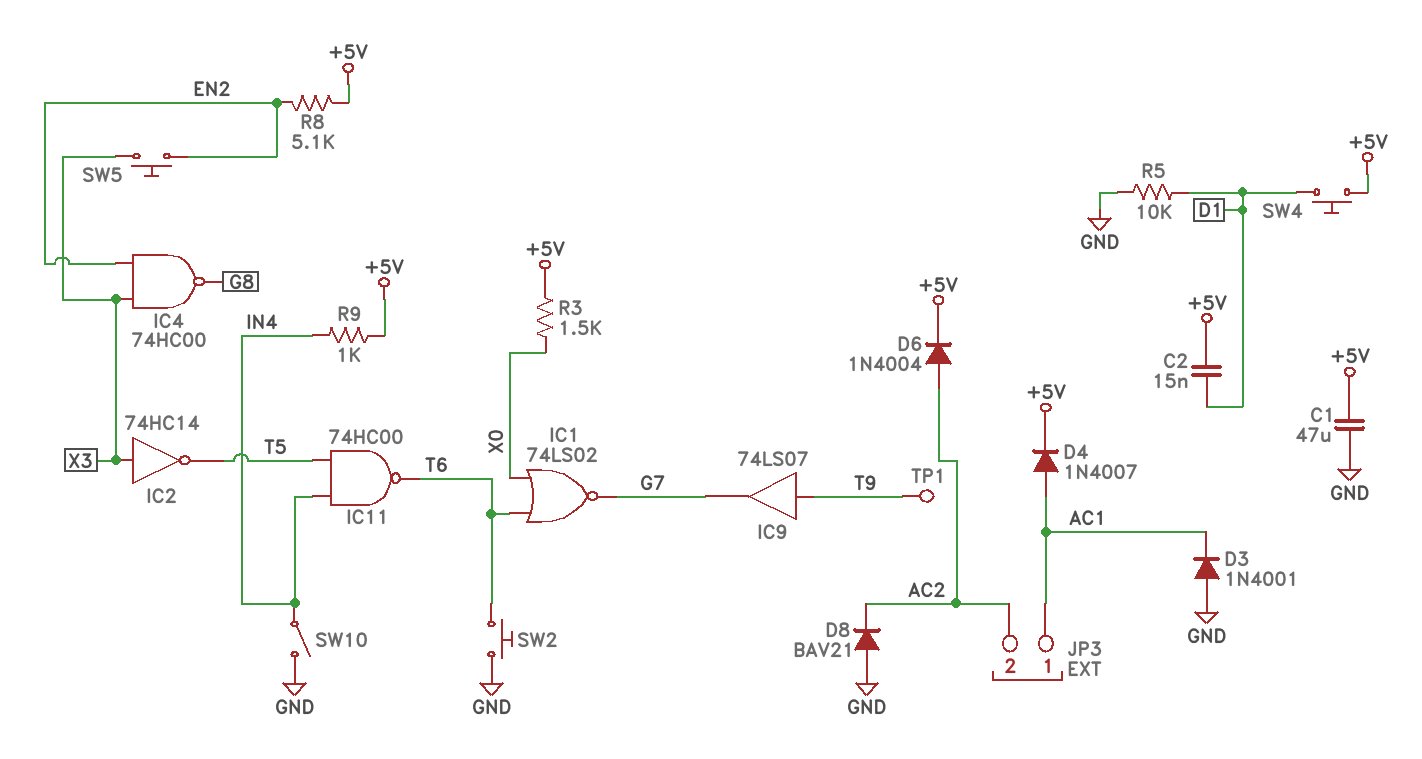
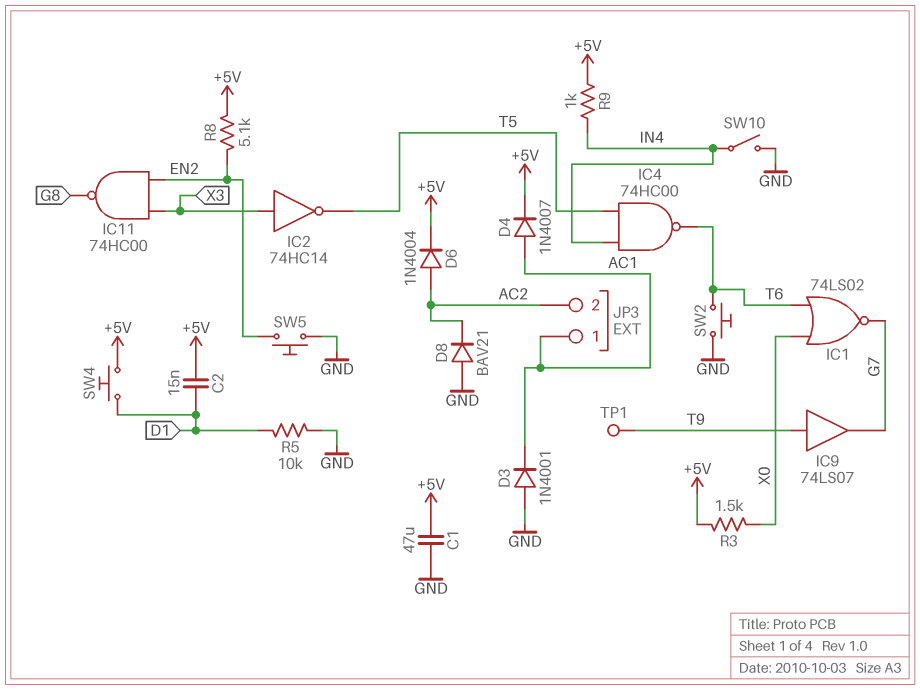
IC4: NAND 74HC00 (in EN2, in X3, out G8) -> NAND 74HC00 (in IN4, in T5, out T6)
IC11: NAND 74HC00 (in IN4, in T5, out T6) -> NAND 74HC00 (in EN2, in X3, out G8)
SW5: button (EN2, X3) -> button (EN2, GND)

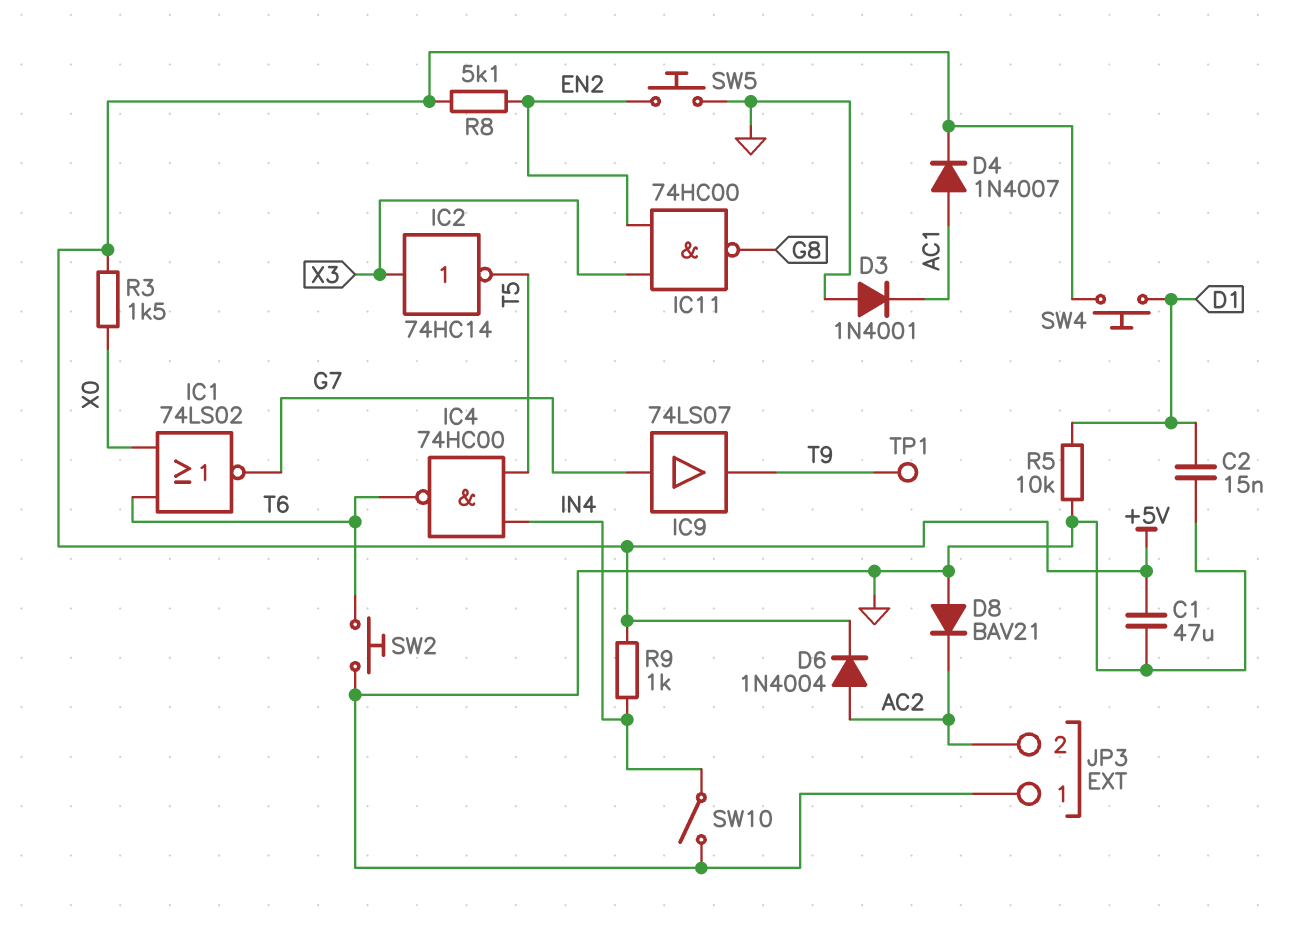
C2: 15nF (+5V, D1) -> 15nF (D1, GND)
IC9: buffer 74LS07 (in T9, out G7) -> buffer 74LS07 (in G7, out T9)
JP3 pin 1: AC1 -> GND

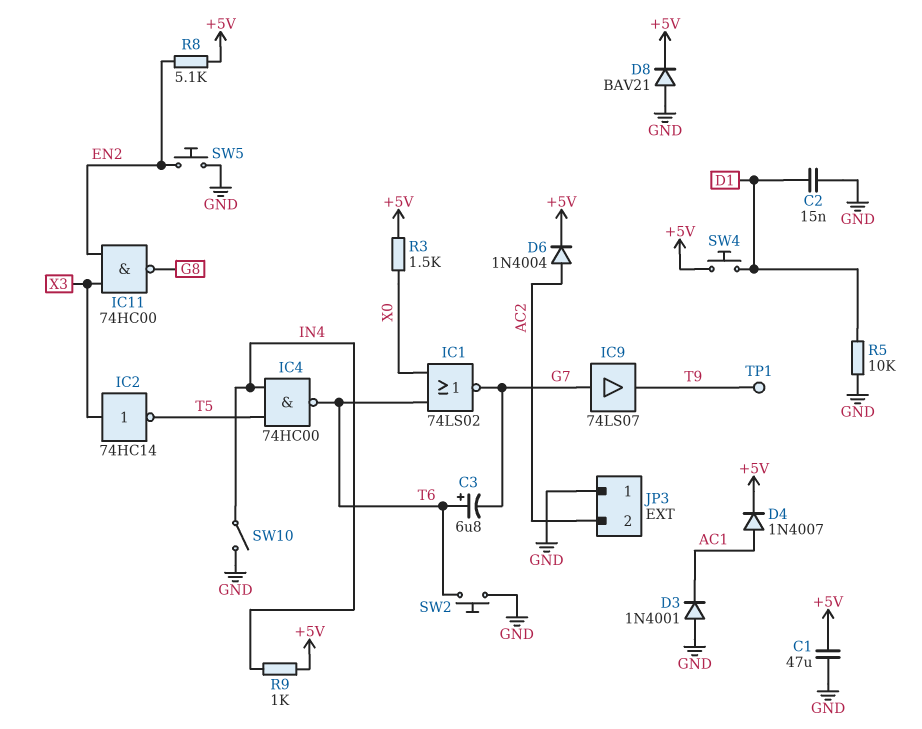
C3: none -> 6.8uF (plus T6, minus G7)
D8: diode BAV21 (A GND, K AC2) -> diode BAV21 (A GND, K +5V)

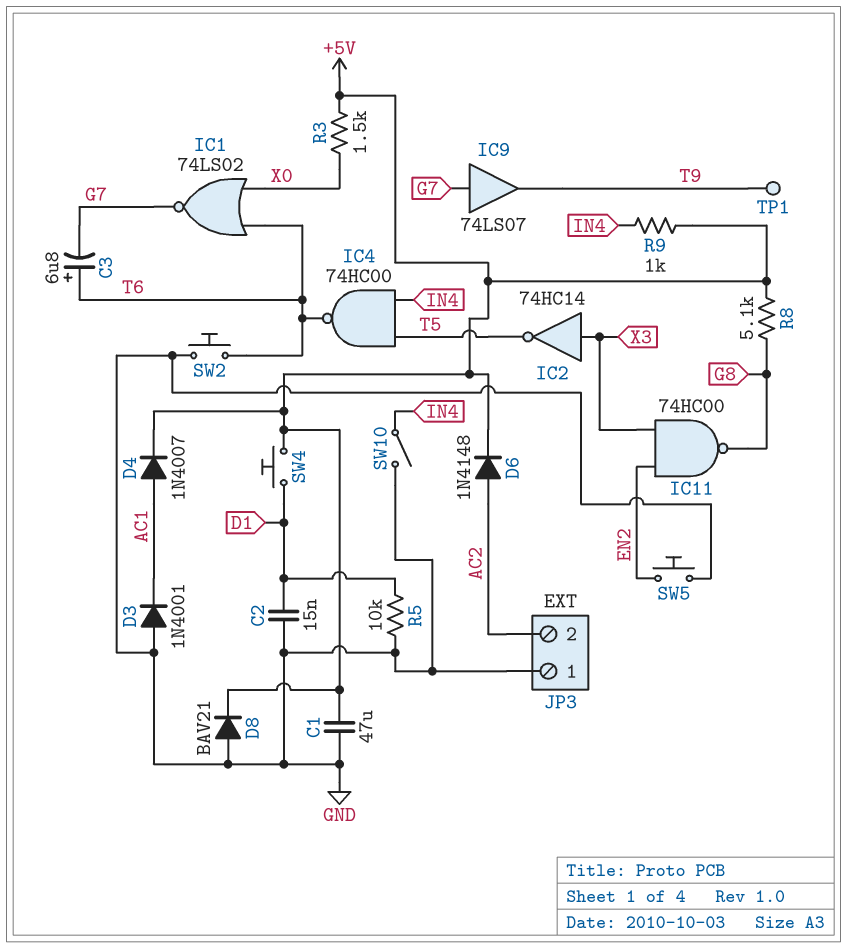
D6: diode 1N4004 (A AC2, K +5V) -> diode 1N4148 (A AC2, K +5V)
R8: 5.1k (+5V, EN2) -> 5.1k (+5V, G8)

